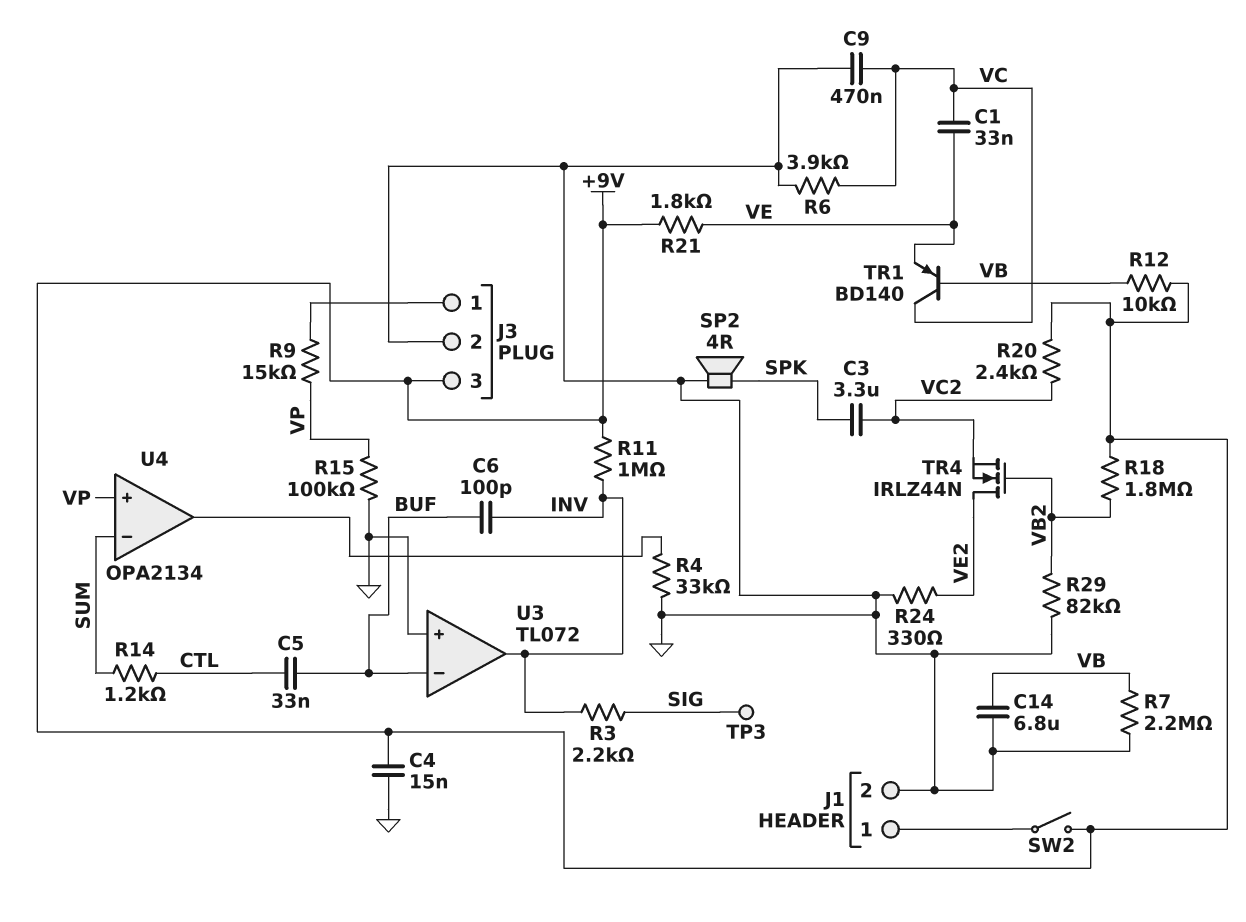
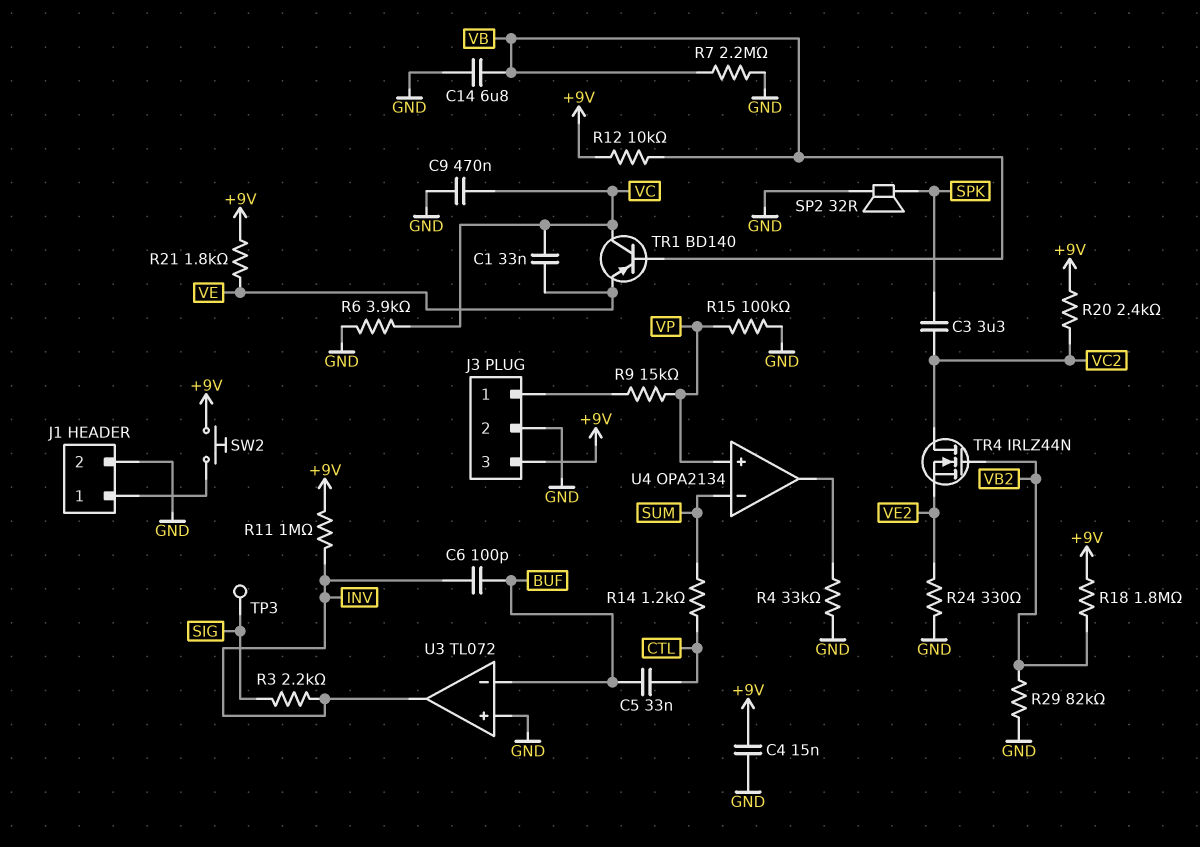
SP2: speaker 4R (GND, SPK) -> speaker 32R (GND, SPK)
SW2: switch (+9V, J1/1) -> button (+9V, J1/1)
TR4: NMOS IRLZ44N (G VB2, D VE2, S VC2) -> NMOS IRLZ44N (G VB2, D VC2, S VE2)

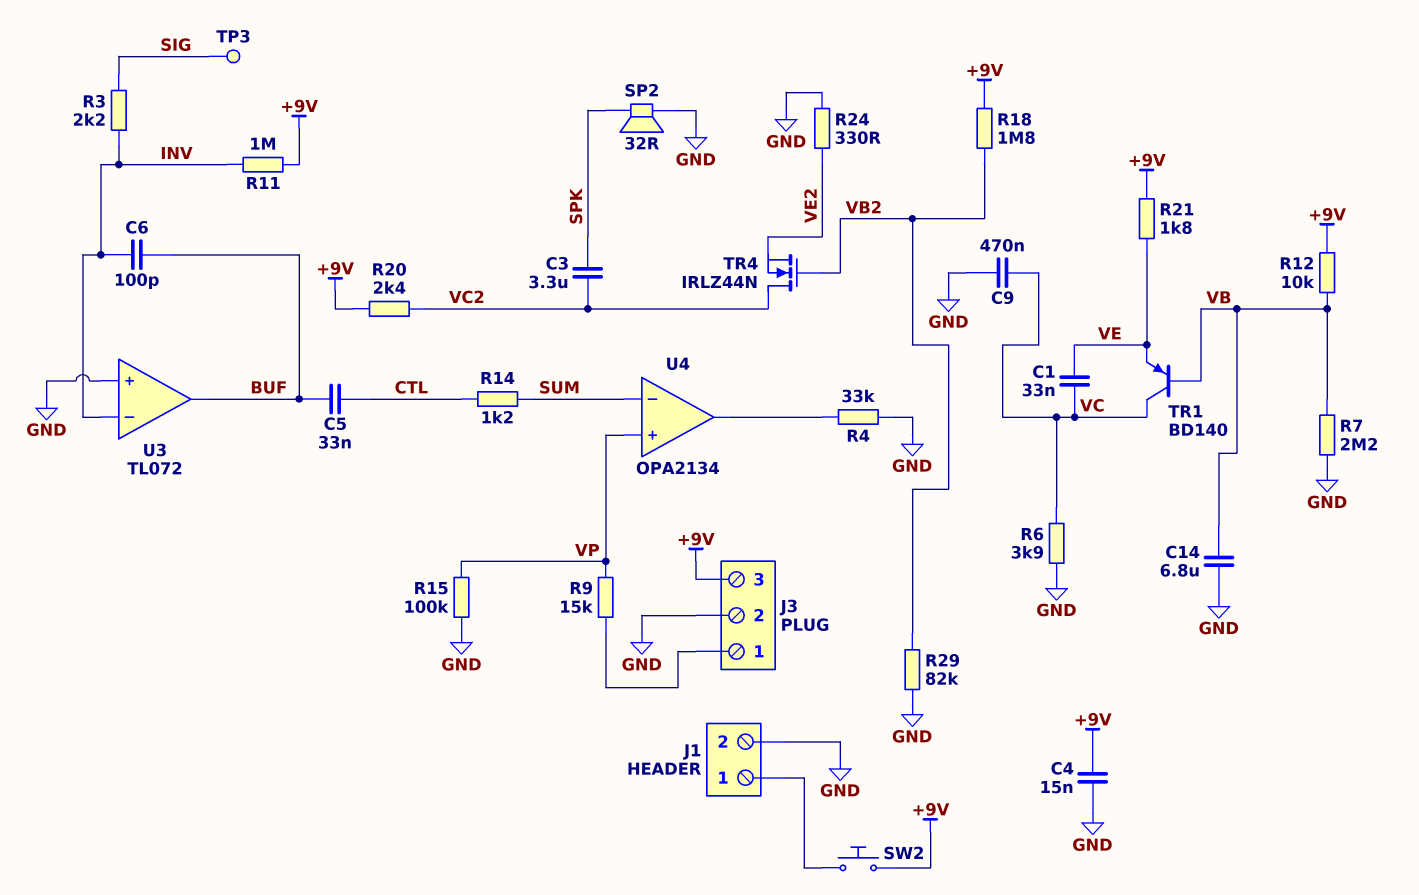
U3 pin in-: BUF -> INV
U3 pin out: INV -> BUF

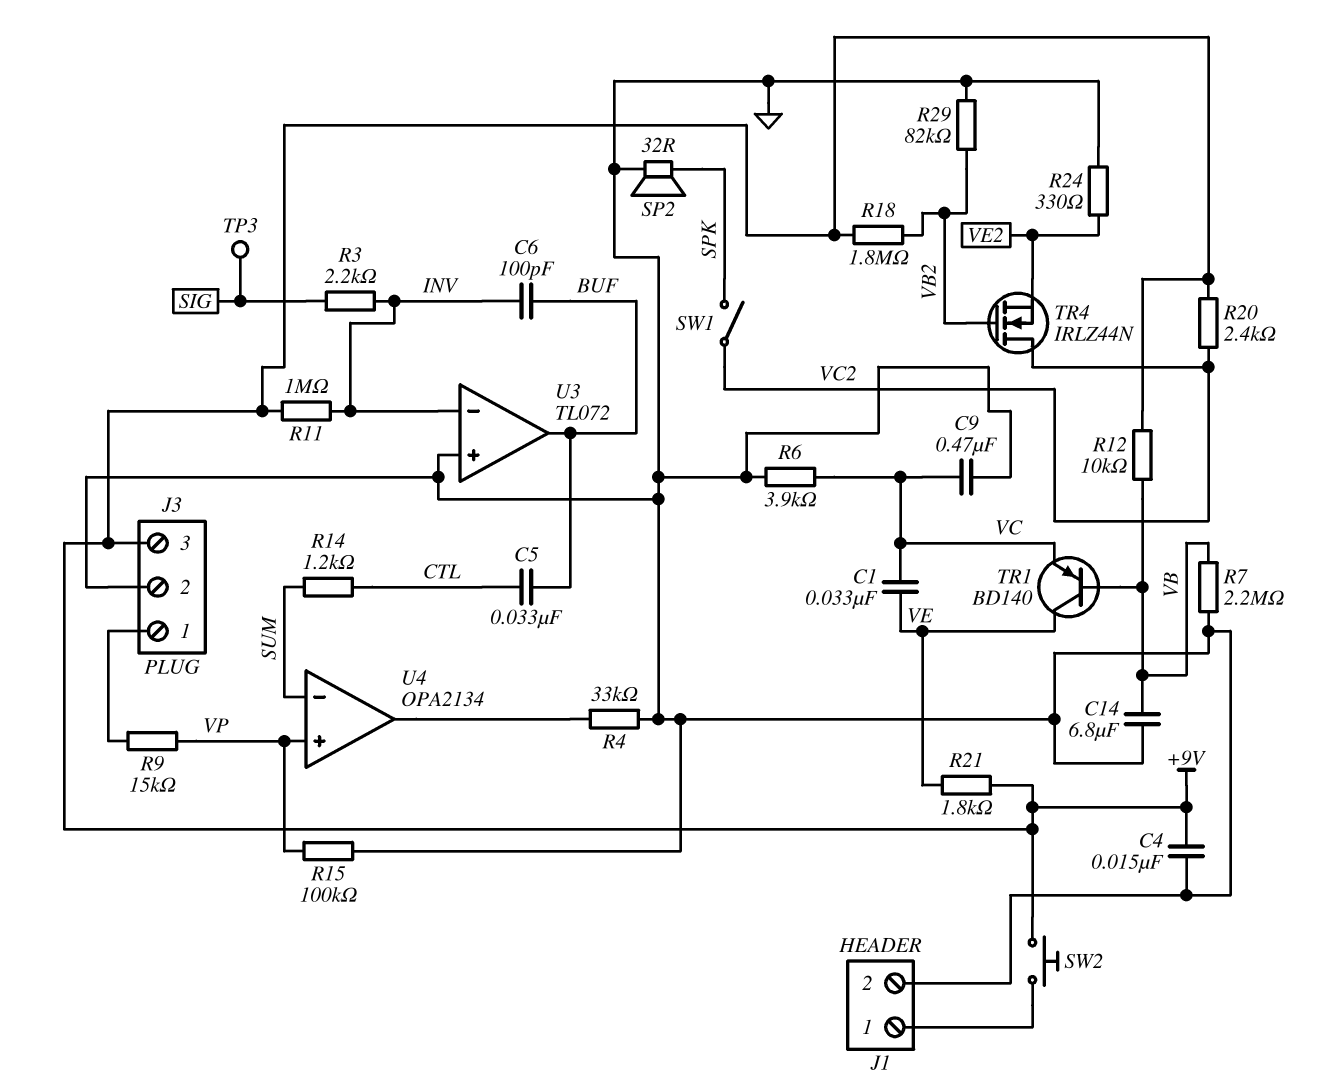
C3: 3.3uF (SPK, VC2) -> none
SW1: none -> switch (SPK, VC2)
TR1: PNP BD140 (B VB, C VC, E VE) -> PNP BD140 (B VB, C VE, E VC)

